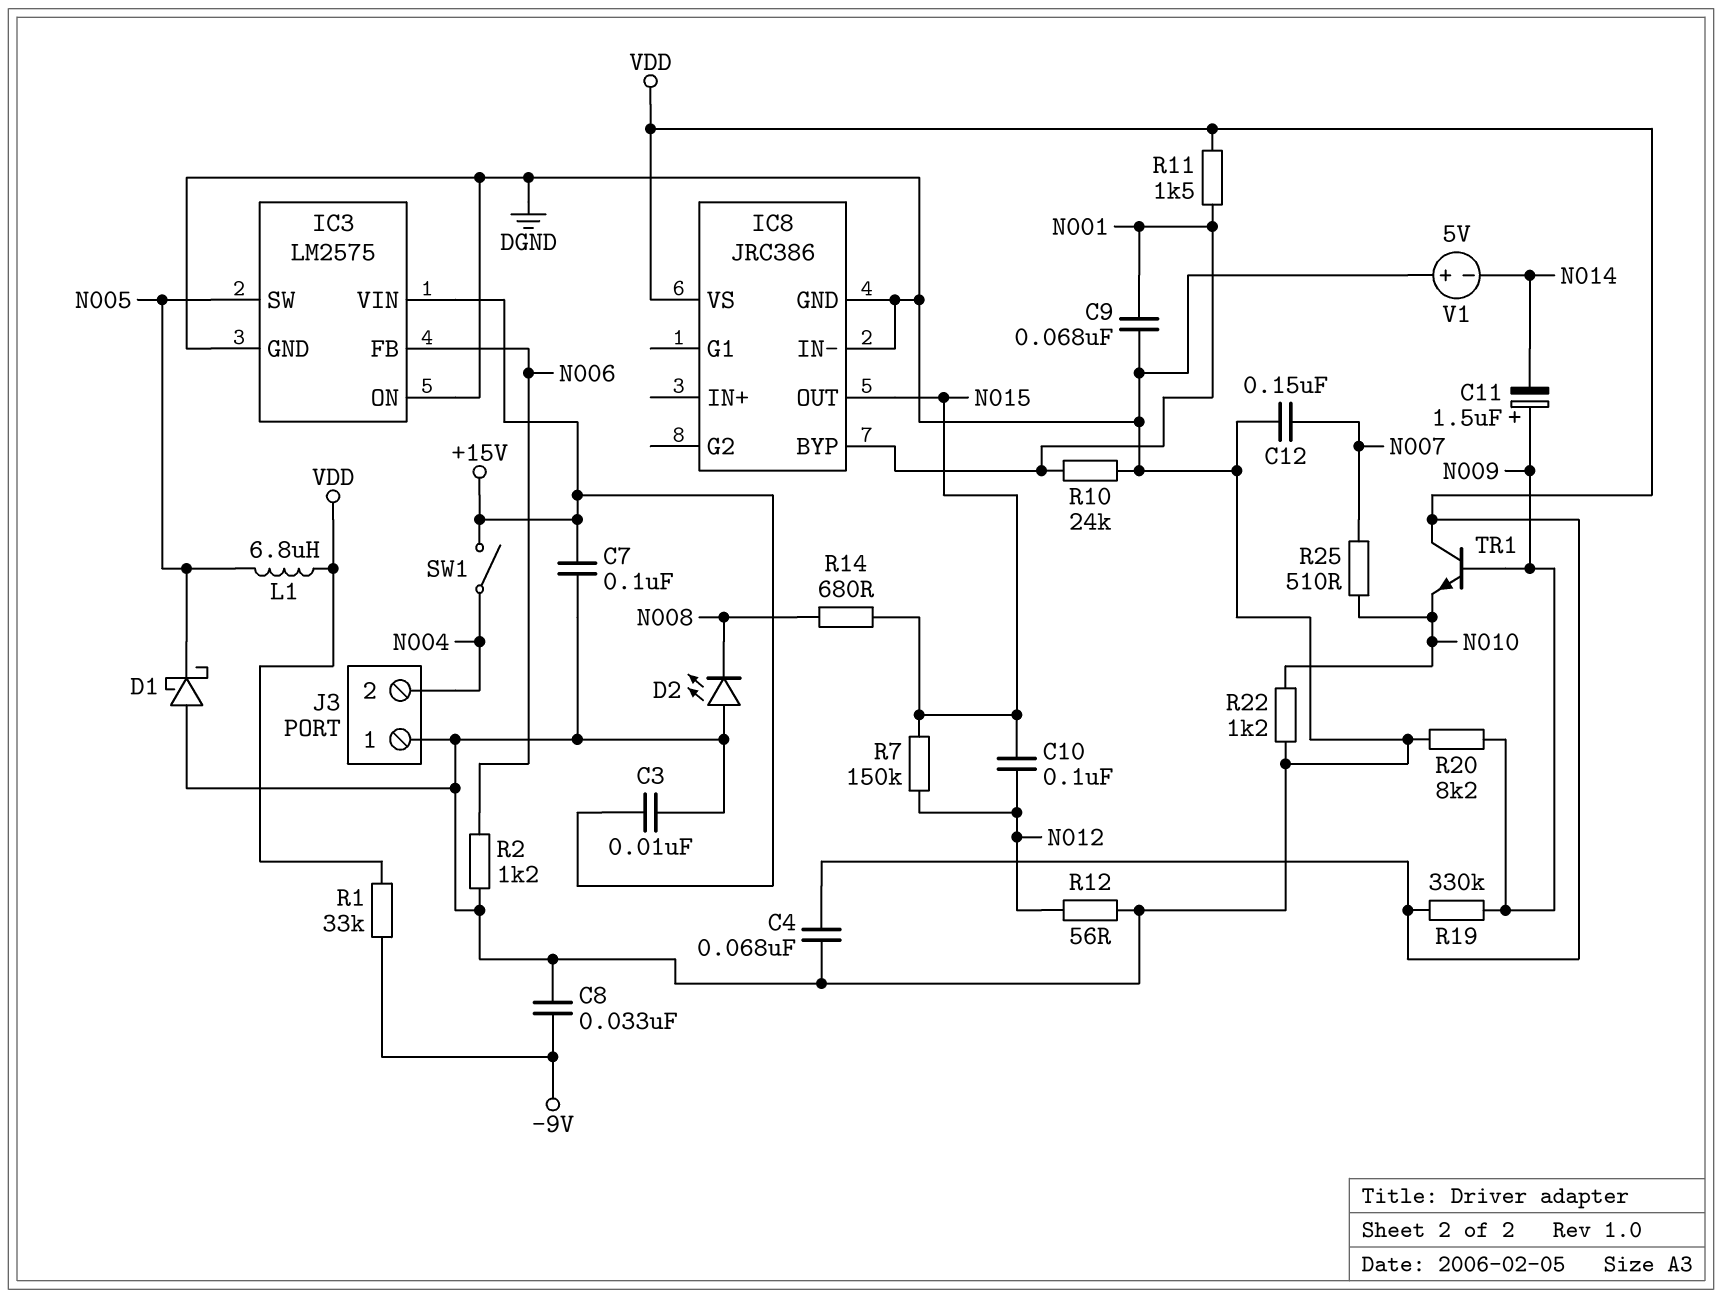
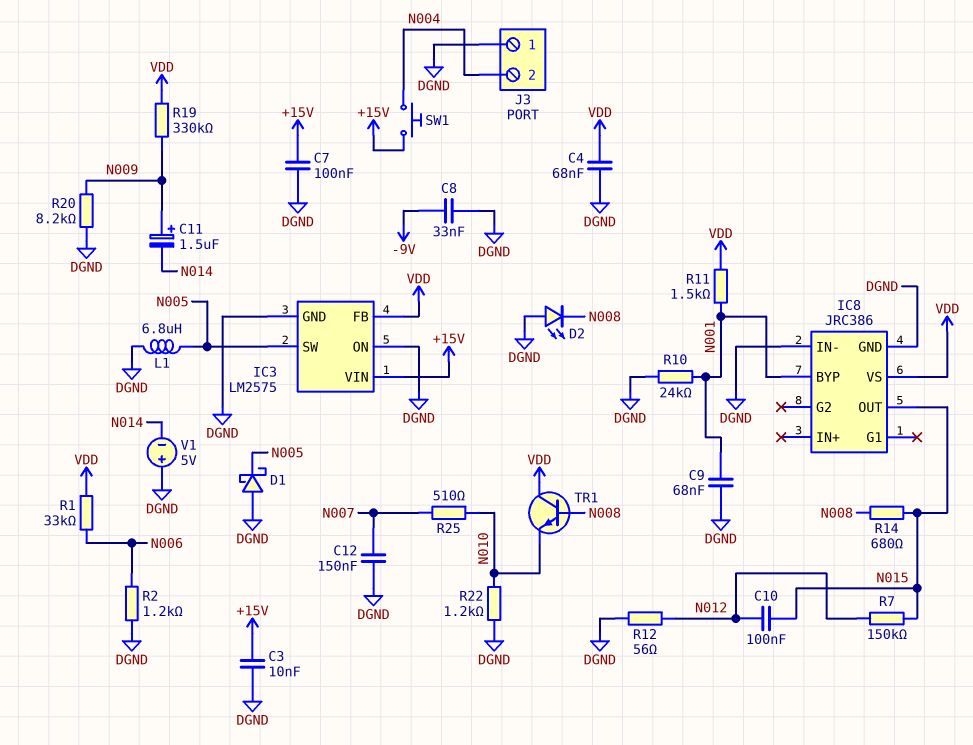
IC3 pin FB: N006 -> VDD
L1: 6.8uH (N005, VDD) -> 6.8uH (DGND, N005)
R1: 33k (-9V, VDD) -> 33k (N006, VDD)
SW1: switch (+15V, N004) -> button (+15V, N004)
TR1: NPN (B N009, C VDD, E N010) -> NPN (B N008, C VDD, E N010)

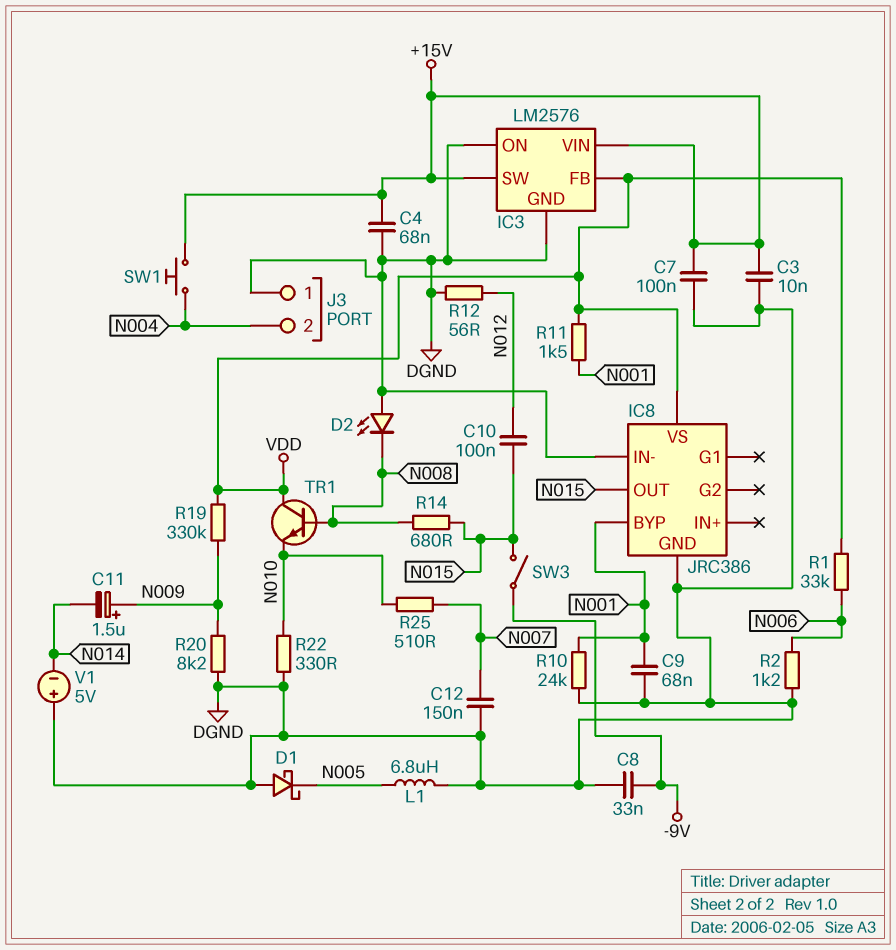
C4: 68nF (DGND, VDD) -> 68nF (+15V, DGND)
IC3: LM2575 -> LM2576
IC3 pin SW: N005 -> +15V
R7: 150k (N012, N015) -> none
R22: 1.2k (DGND, N010) -> 330 (DGND, N010)
SW3: none -> switch (-9V, N015)

